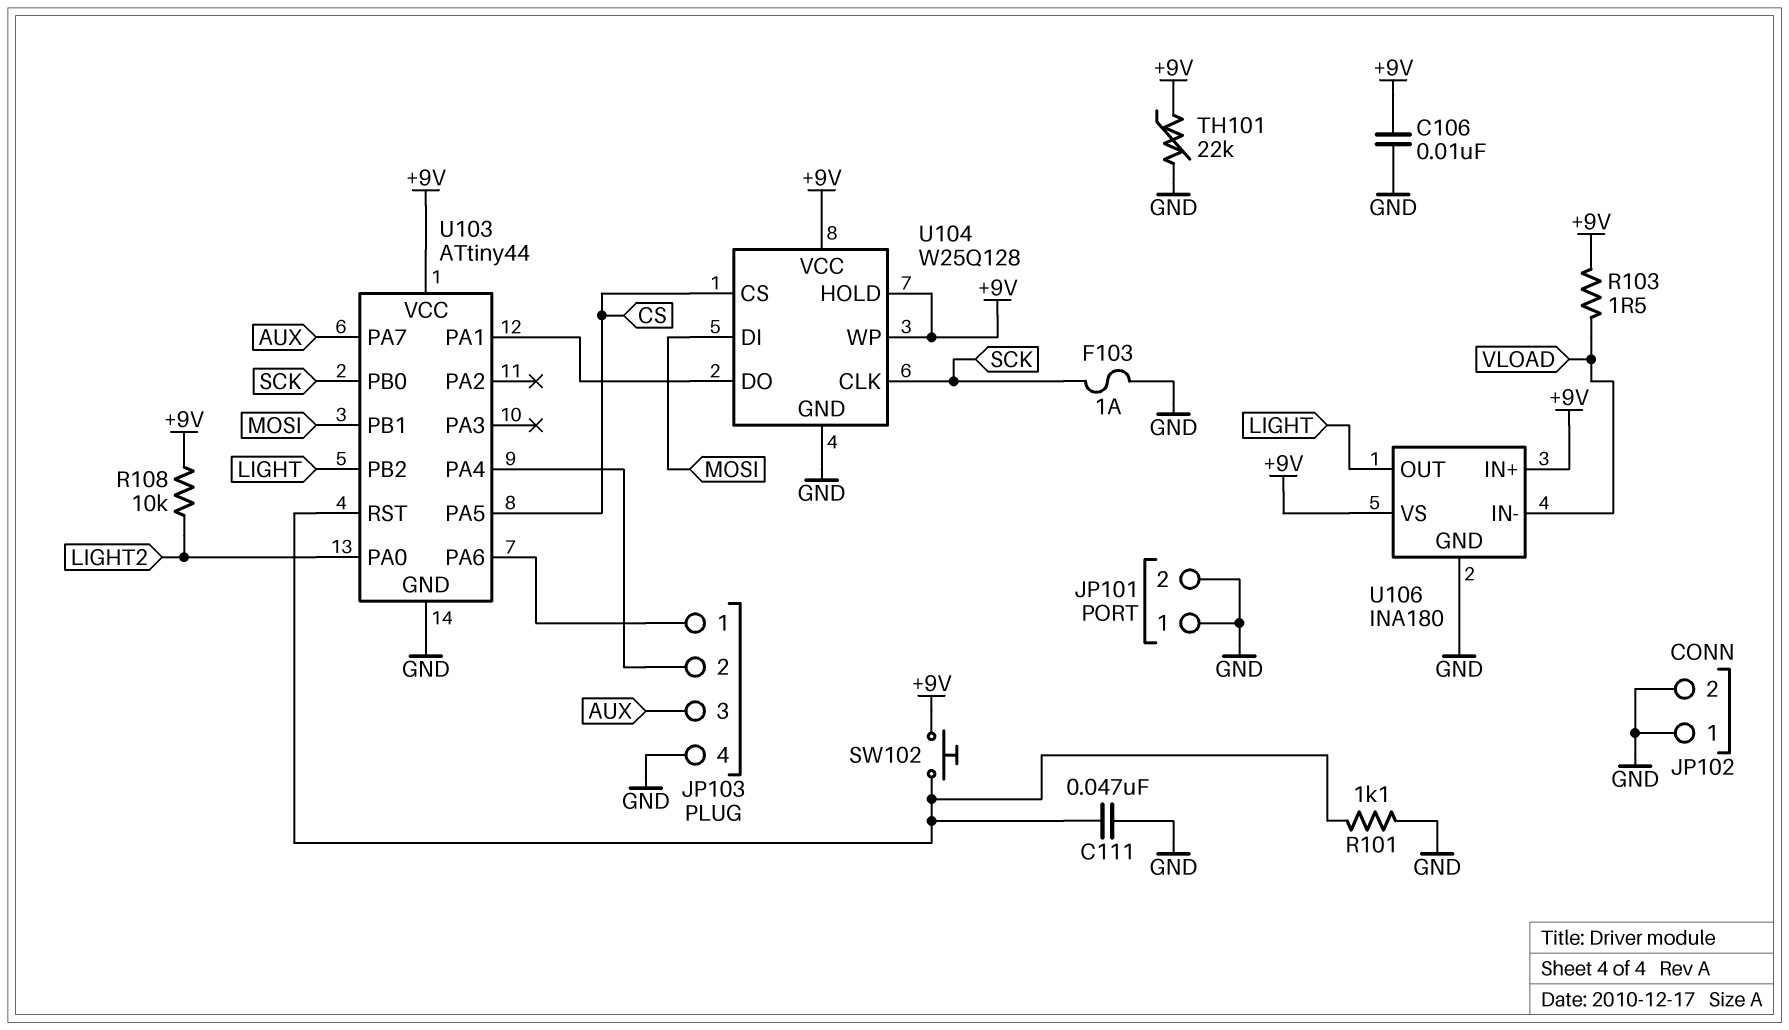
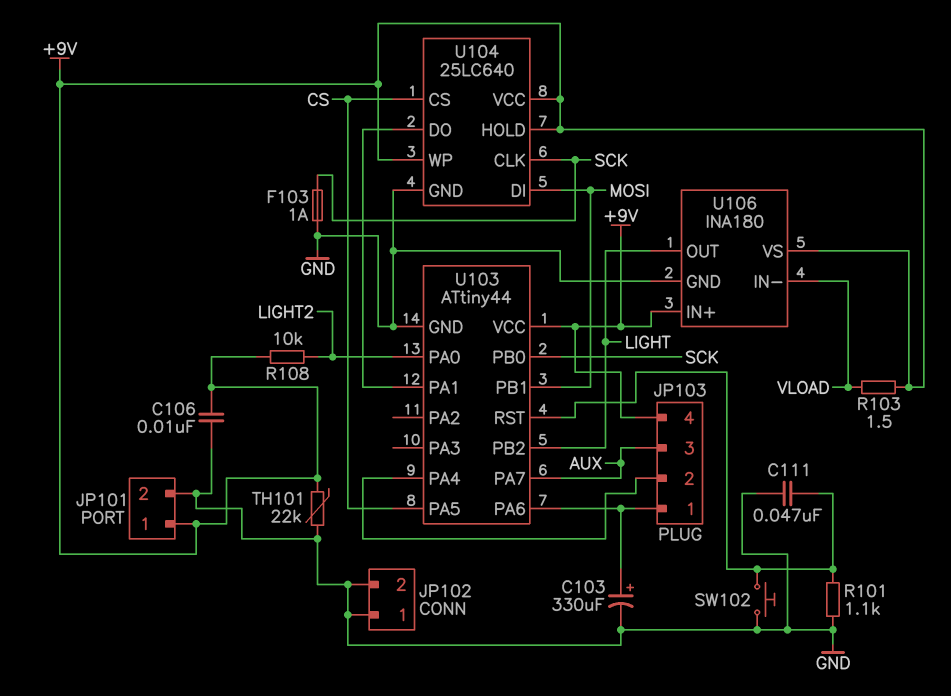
C103: none -> 330uF (plus JP103/1, minus GND)
JP101 pin 1: GND -> +9V
JP103 pin 4: GND -> +9V
SW102: button (+9V, U103/RST) -> button (GND, U103/RST)
U104: W25Q128 -> 25LC640

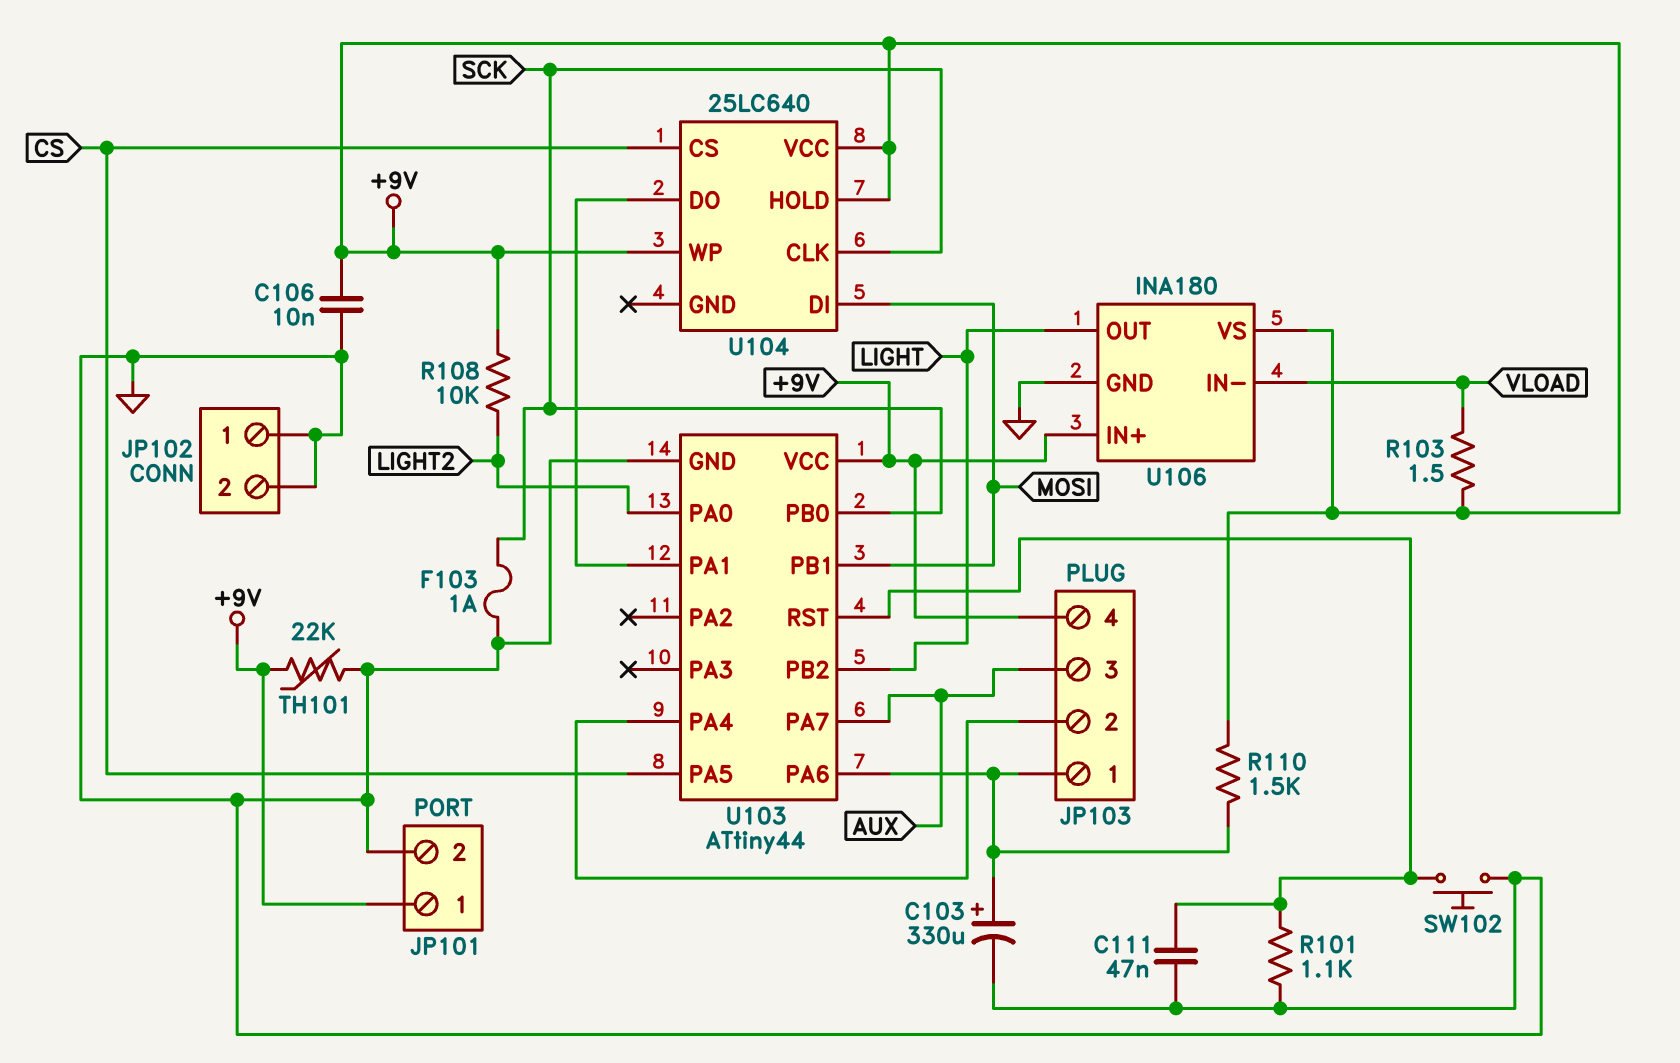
R110: none -> 1.5k (+9V, JP103/1)
U104 pin GND: GND -> none

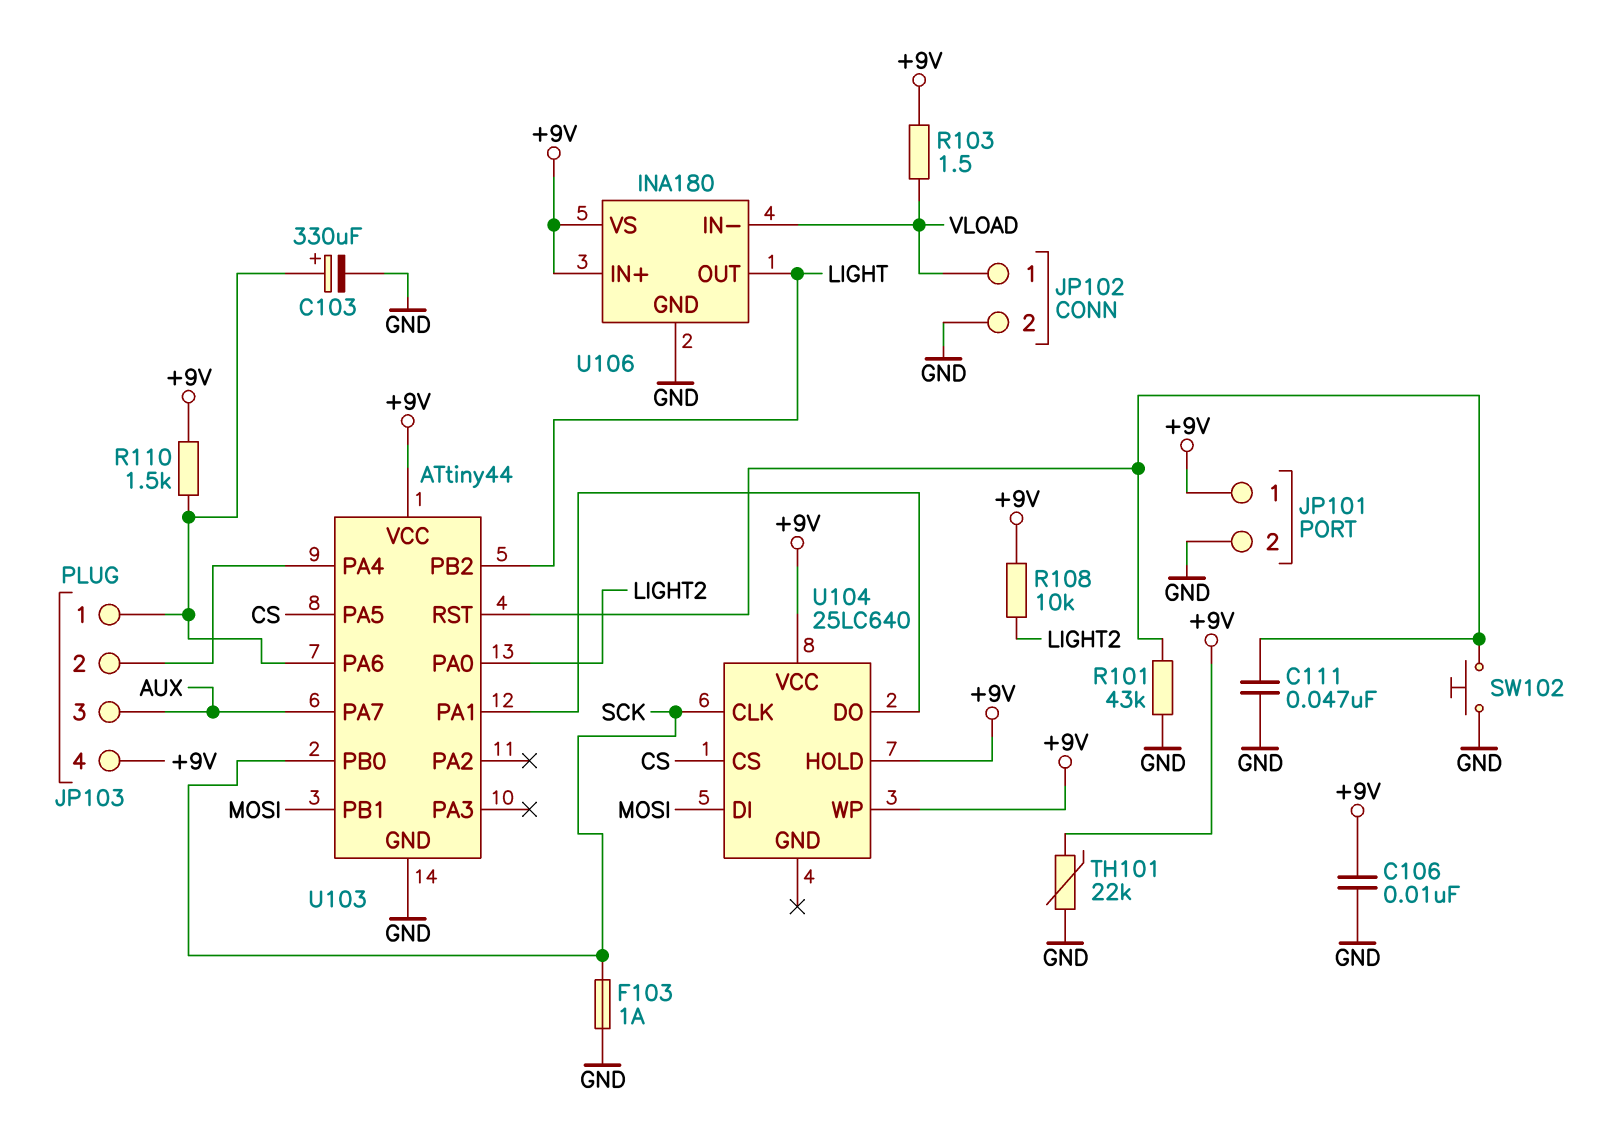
JP102 pin 1: GND -> VLOAD
R101: 1.1k (GND, U103/RST) -> 43k (GND, U103/RST)

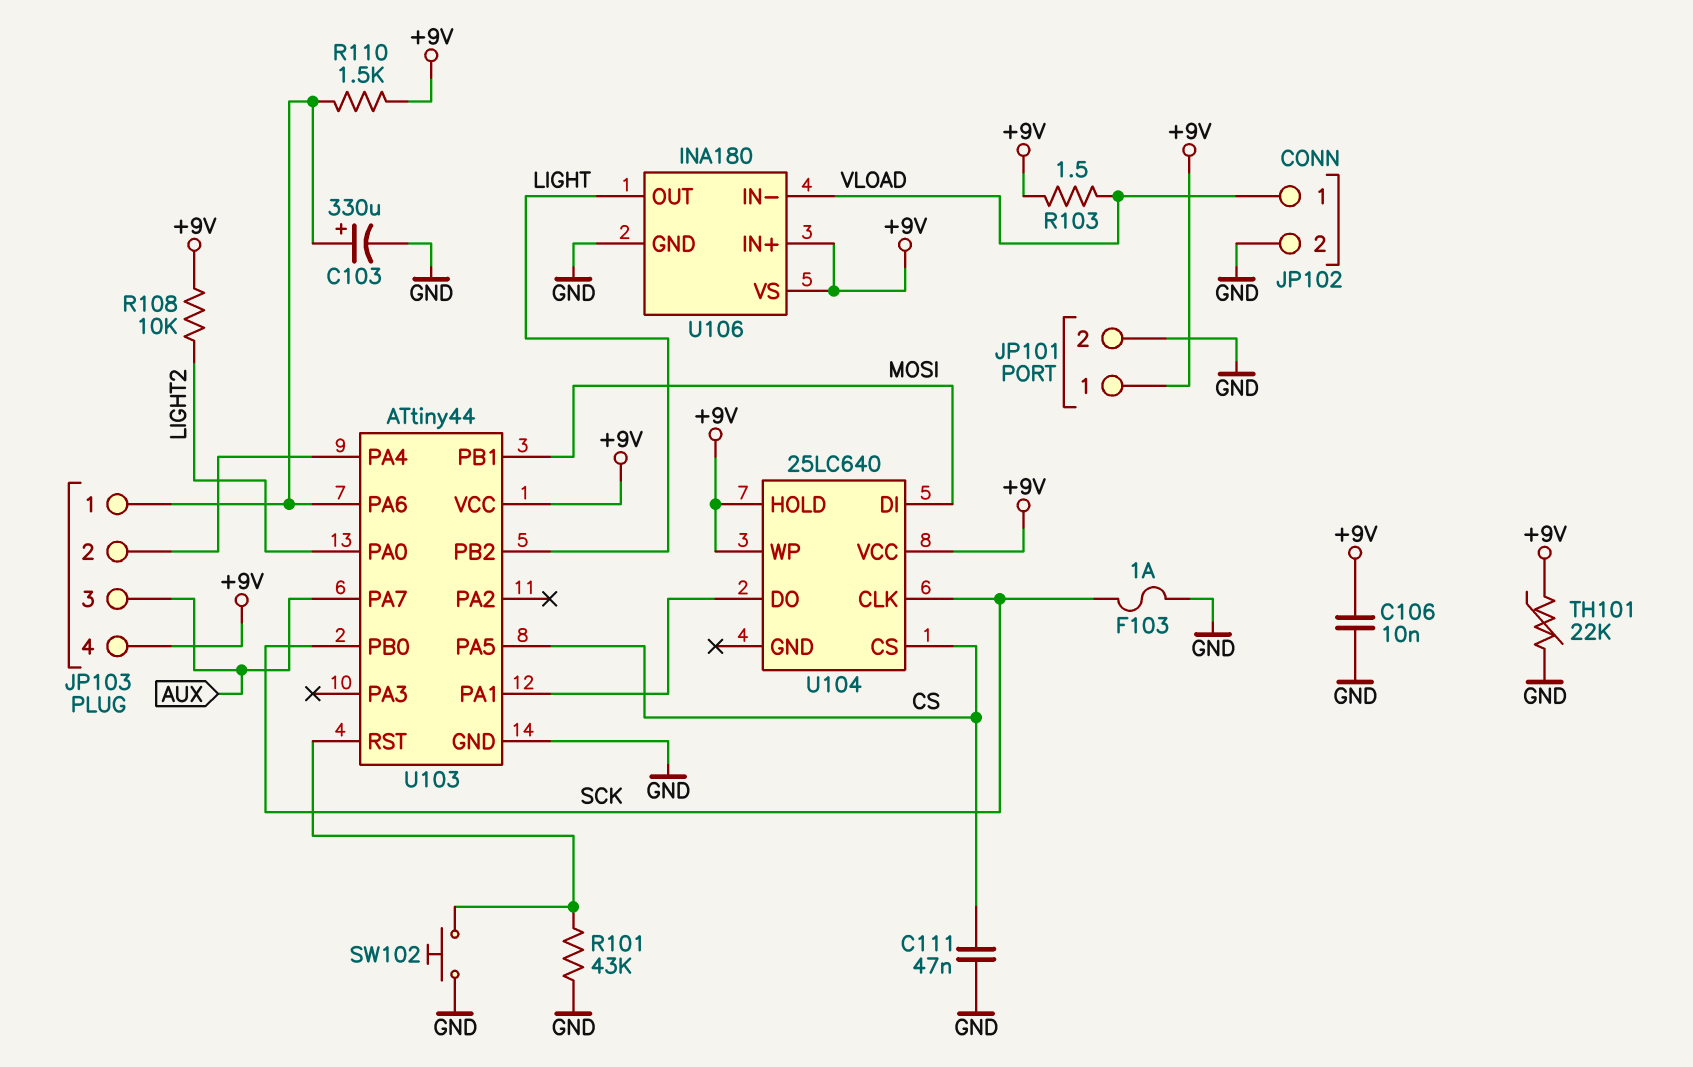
C111: 47nF (GND, U103/RST) -> 47nF (CS, GND)

